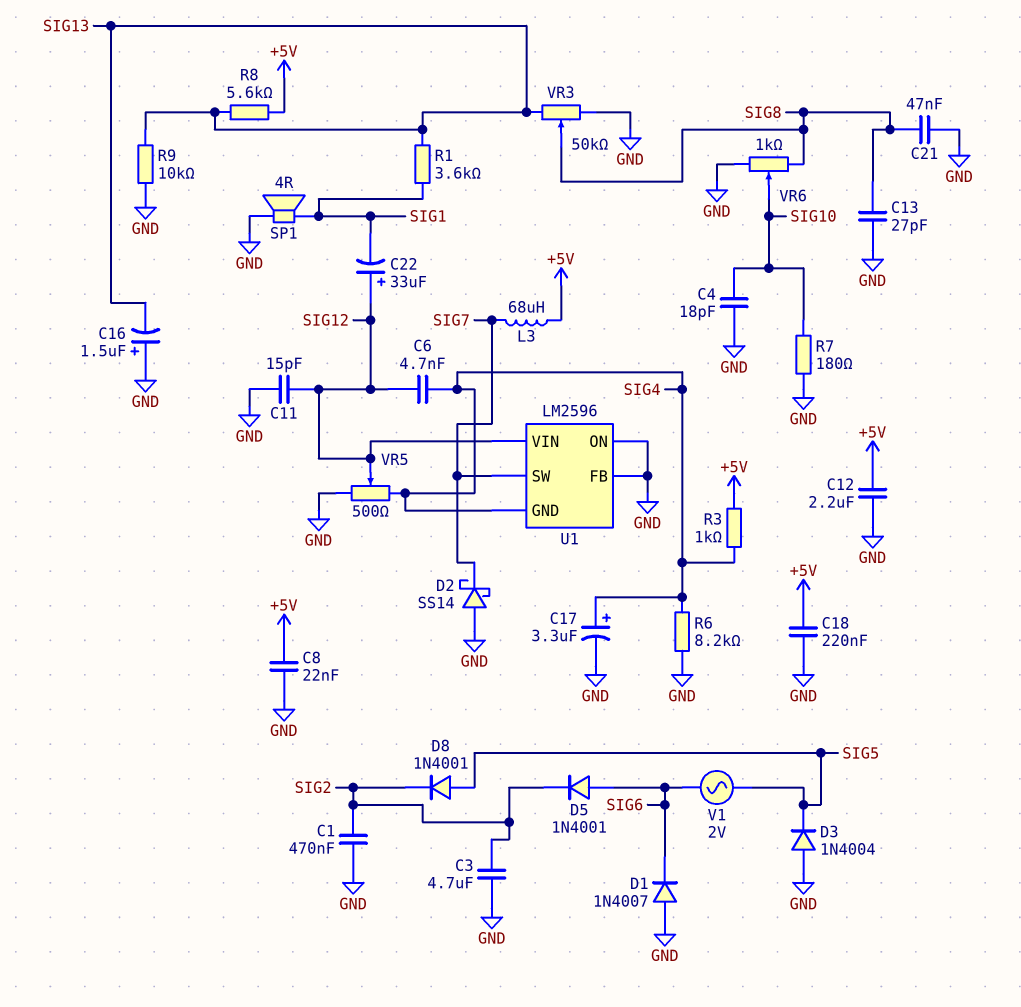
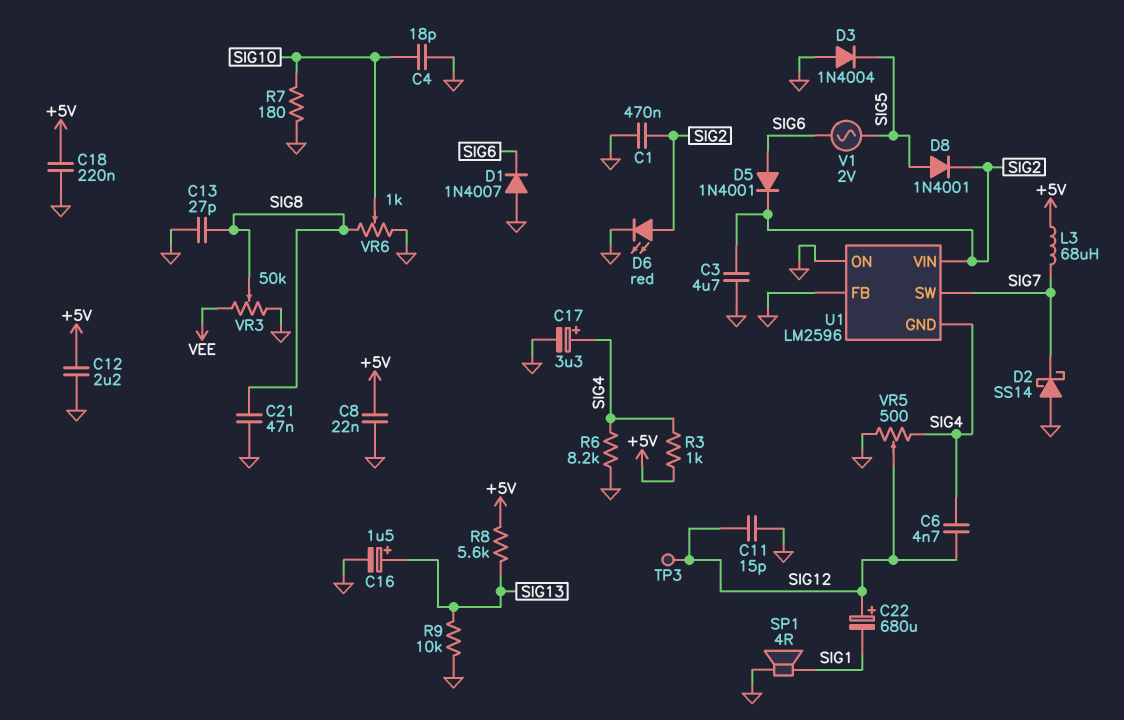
C16: 1.5uF (plus GND, minus SIG13) -> 1.5uF (plus SIG13, minus GND)
C22: 33uF (plus SIG12, minus SIG1) -> 680uF (plus SIG12, minus SIG1)
D6: none -> LED red (A SIG2, K GND)
R1: 3.6k (SIG1, SIG13) -> none
TP3: none -> test point (SIG12)
U1 pin VIN: SIG12 -> SIG2
VR3: 50k (GND, SIG13, wiper SIG8) -> 50k (GND, VEE, wiper SIG8)

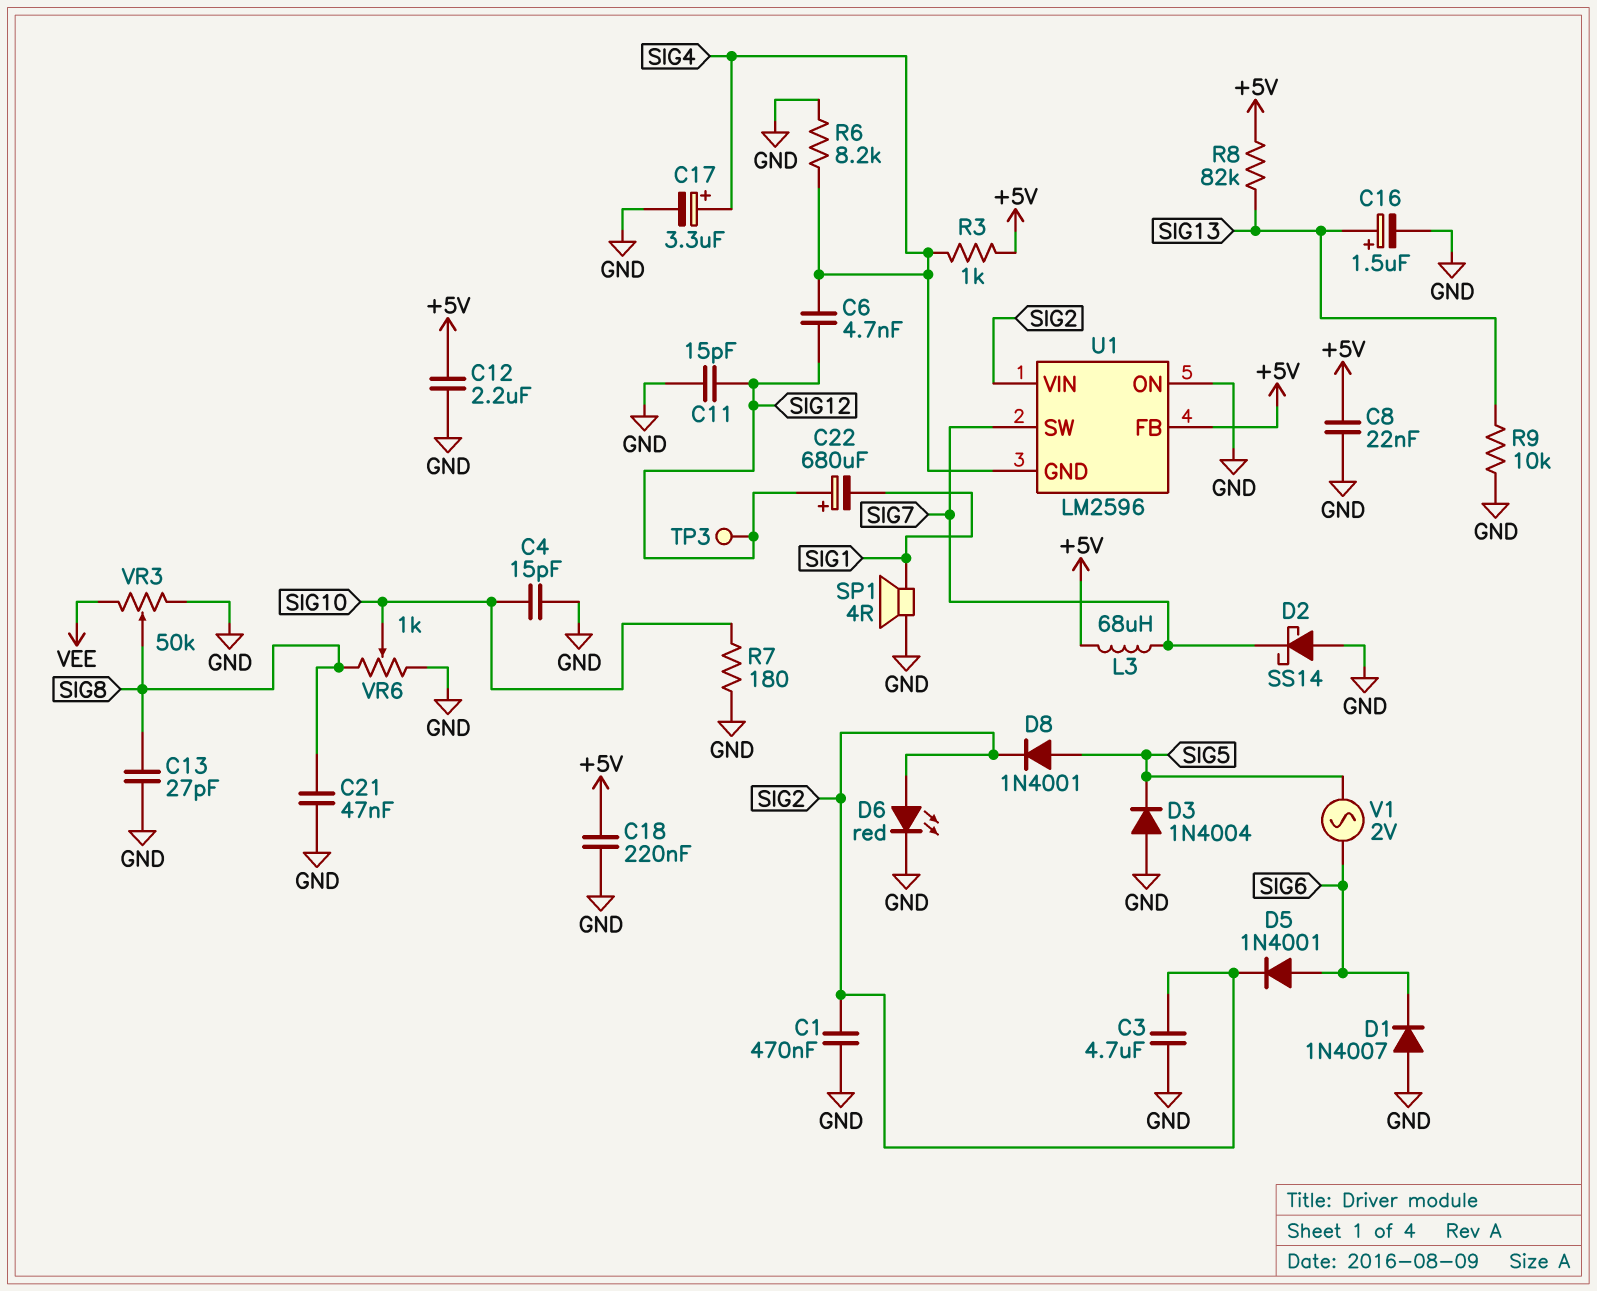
C4: 18pF (GND, SIG10) -> 15pF (GND, SIG10)
R8: 5.6k (+5V, SIG13) -> 82k (+5V, SIG13)
U1 pin FB: GND -> +5V
VR5: 500 (GND, SIG4, wiper SIG12) -> none

